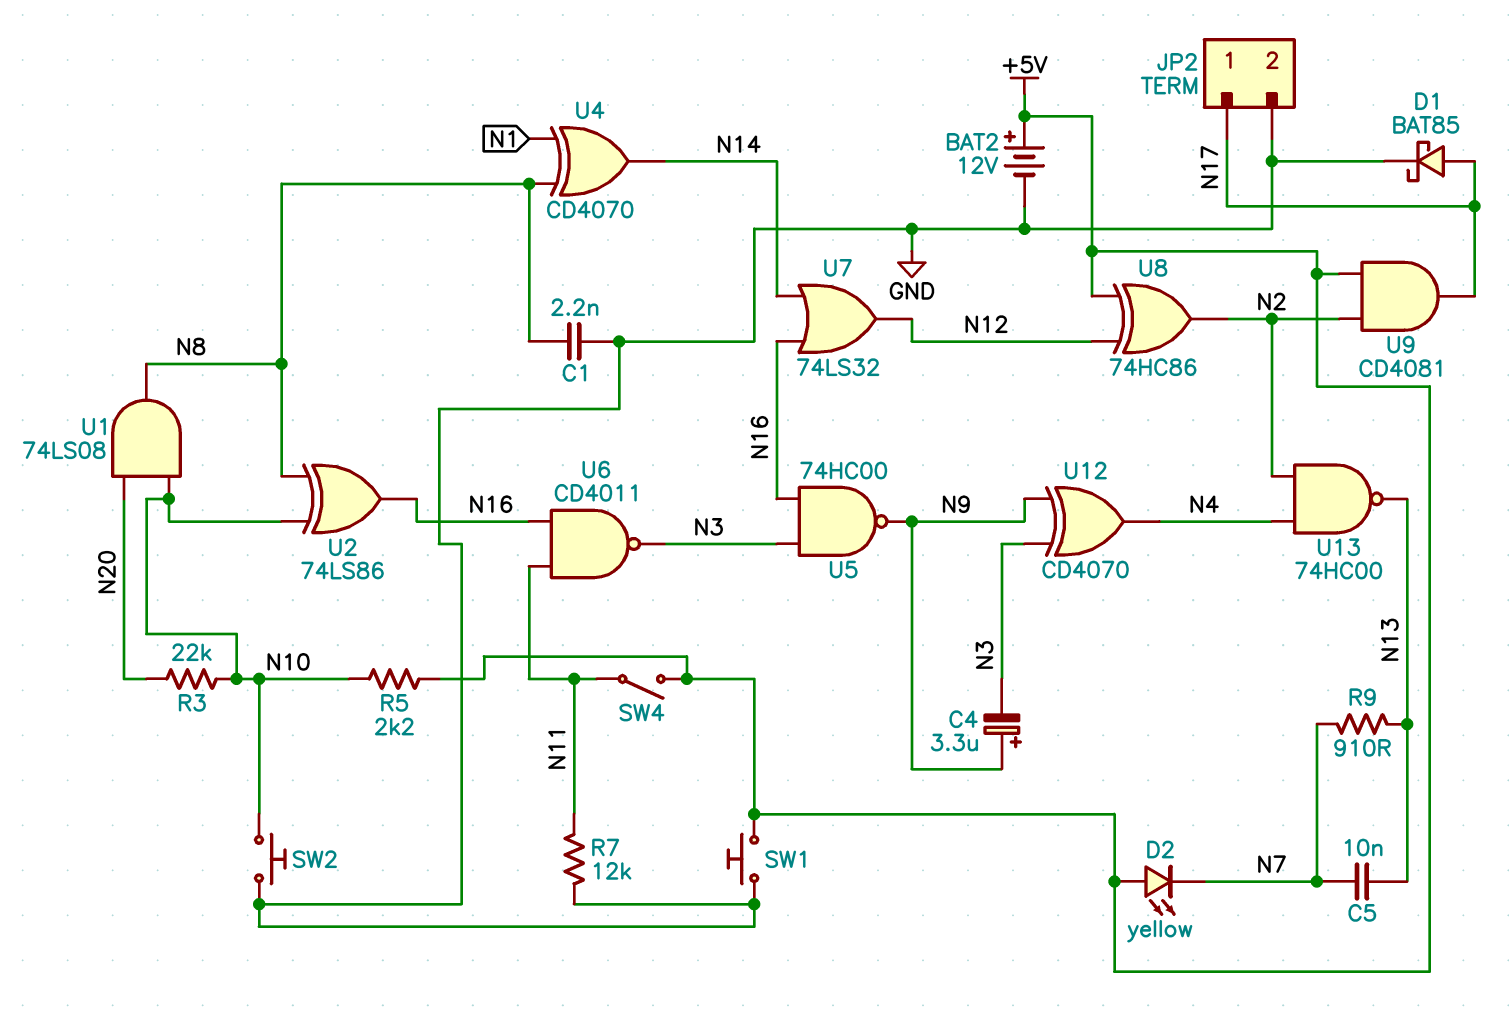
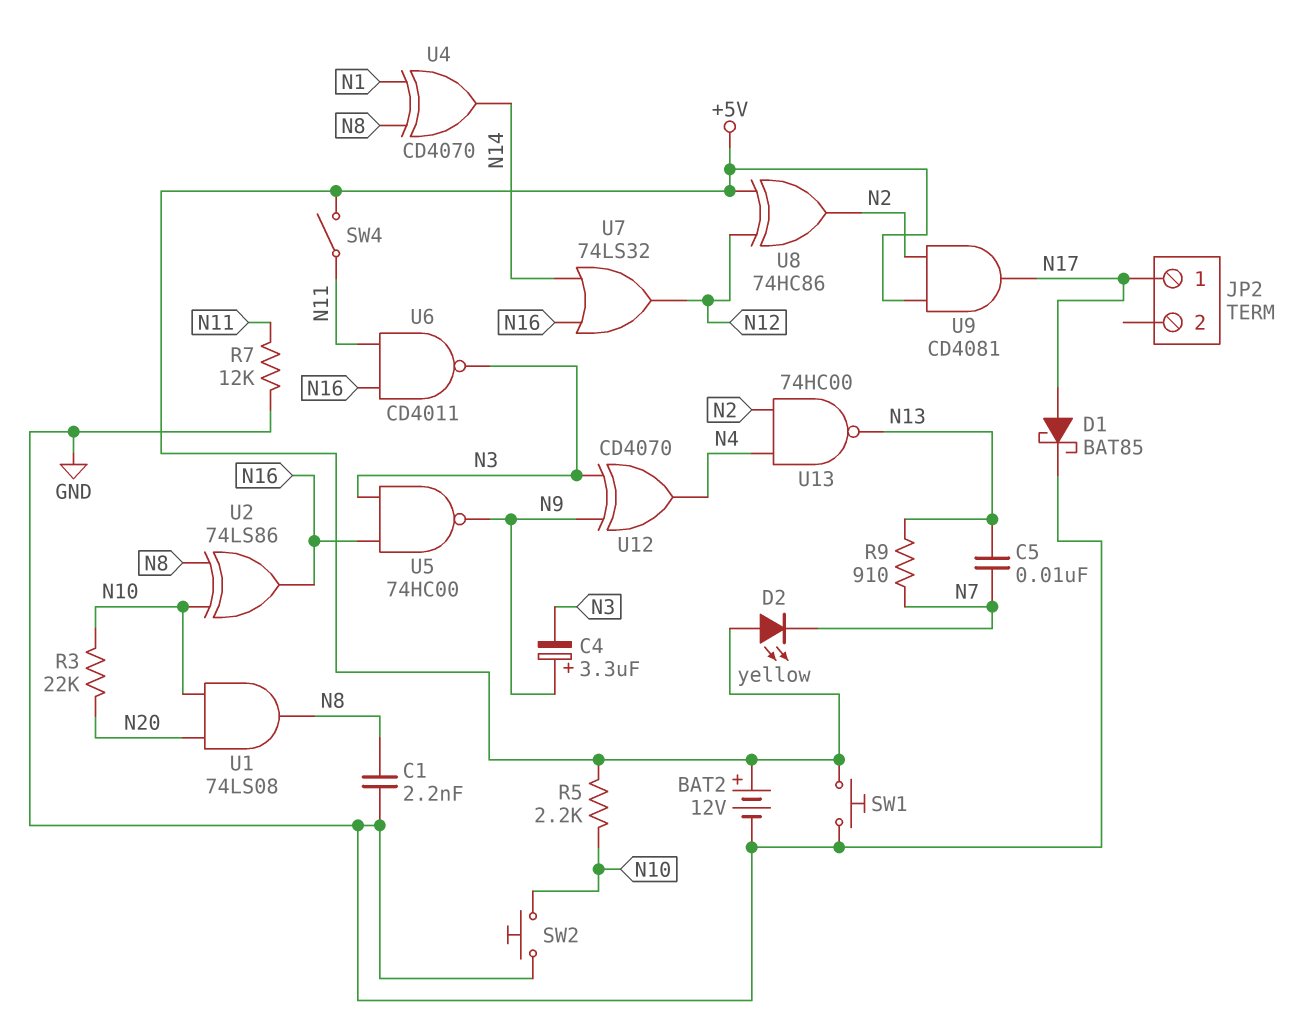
JP2 pin 2: GND -> none

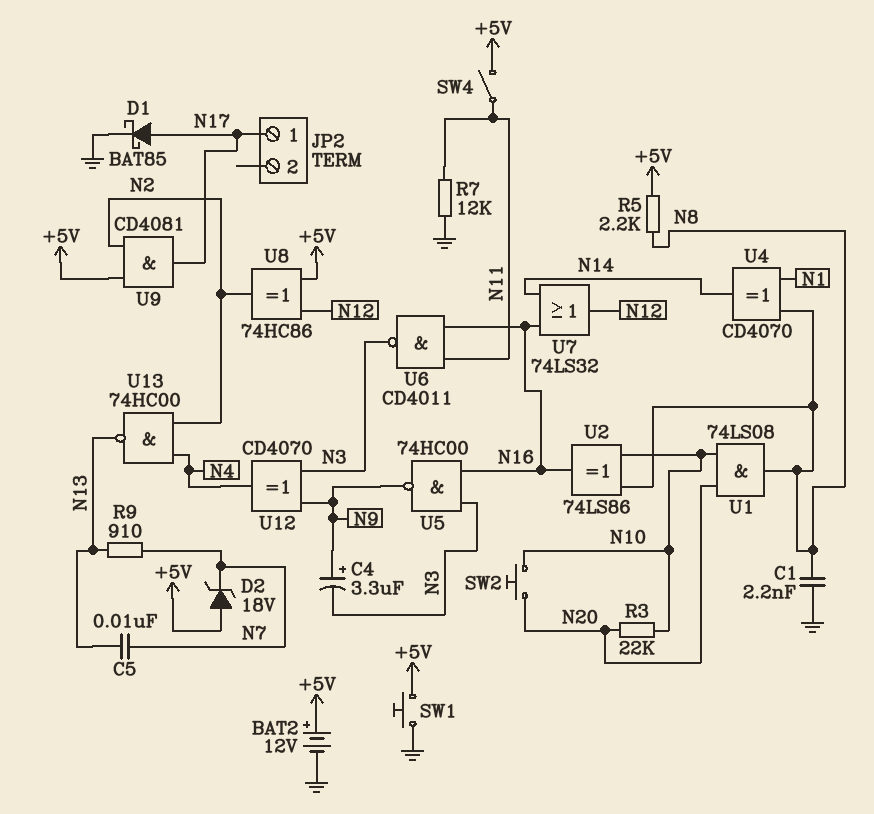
D2: LED yellow (A +5V, K N7) -> zener 18V (A +5V, K N7)
R5: 2.2k (+5V, N10) -> 2.2k (+5V, N8)
SW2: button (GND, N10) -> button (N10, N20)

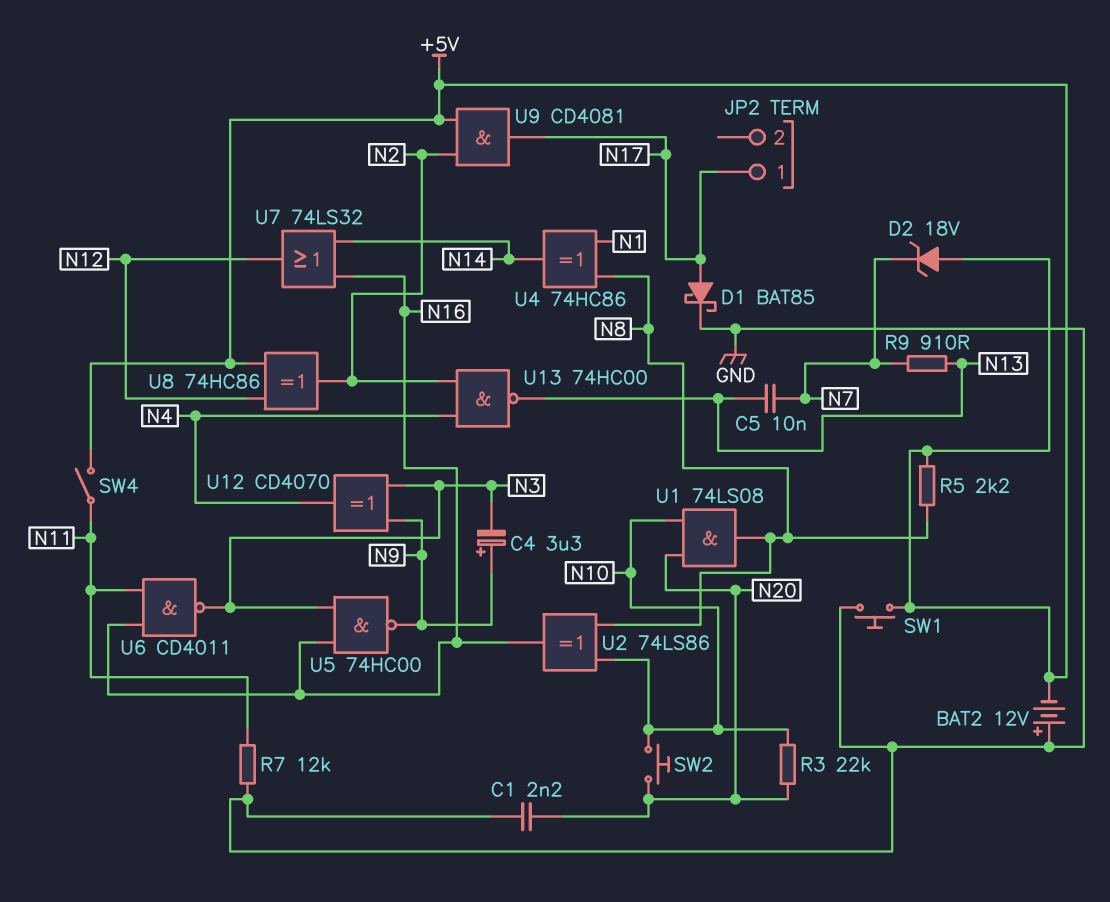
BAT2: 12V (plus +5V, minus GND) -> 12V (plus GND, minus +5V)
C1: 2.2nF (GND, N8) -> 2.2nF (GND, N20)
U4: XOR CD4070 (in N1, in N8, out N14) -> XOR 74HC86 (in N1, in N8, out N14)

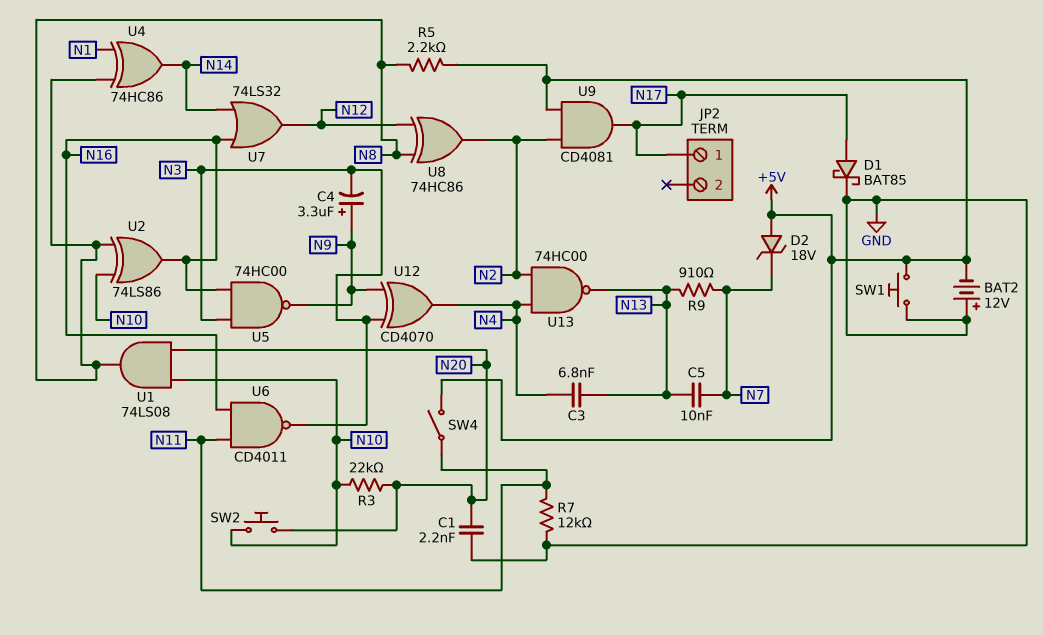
C3: none -> 6.8nF (N4, N13)
U8: XOR 74HC86 (in +5V, in N12, out N2) -> XOR 74HC86 (in N8, in N12, out N2)

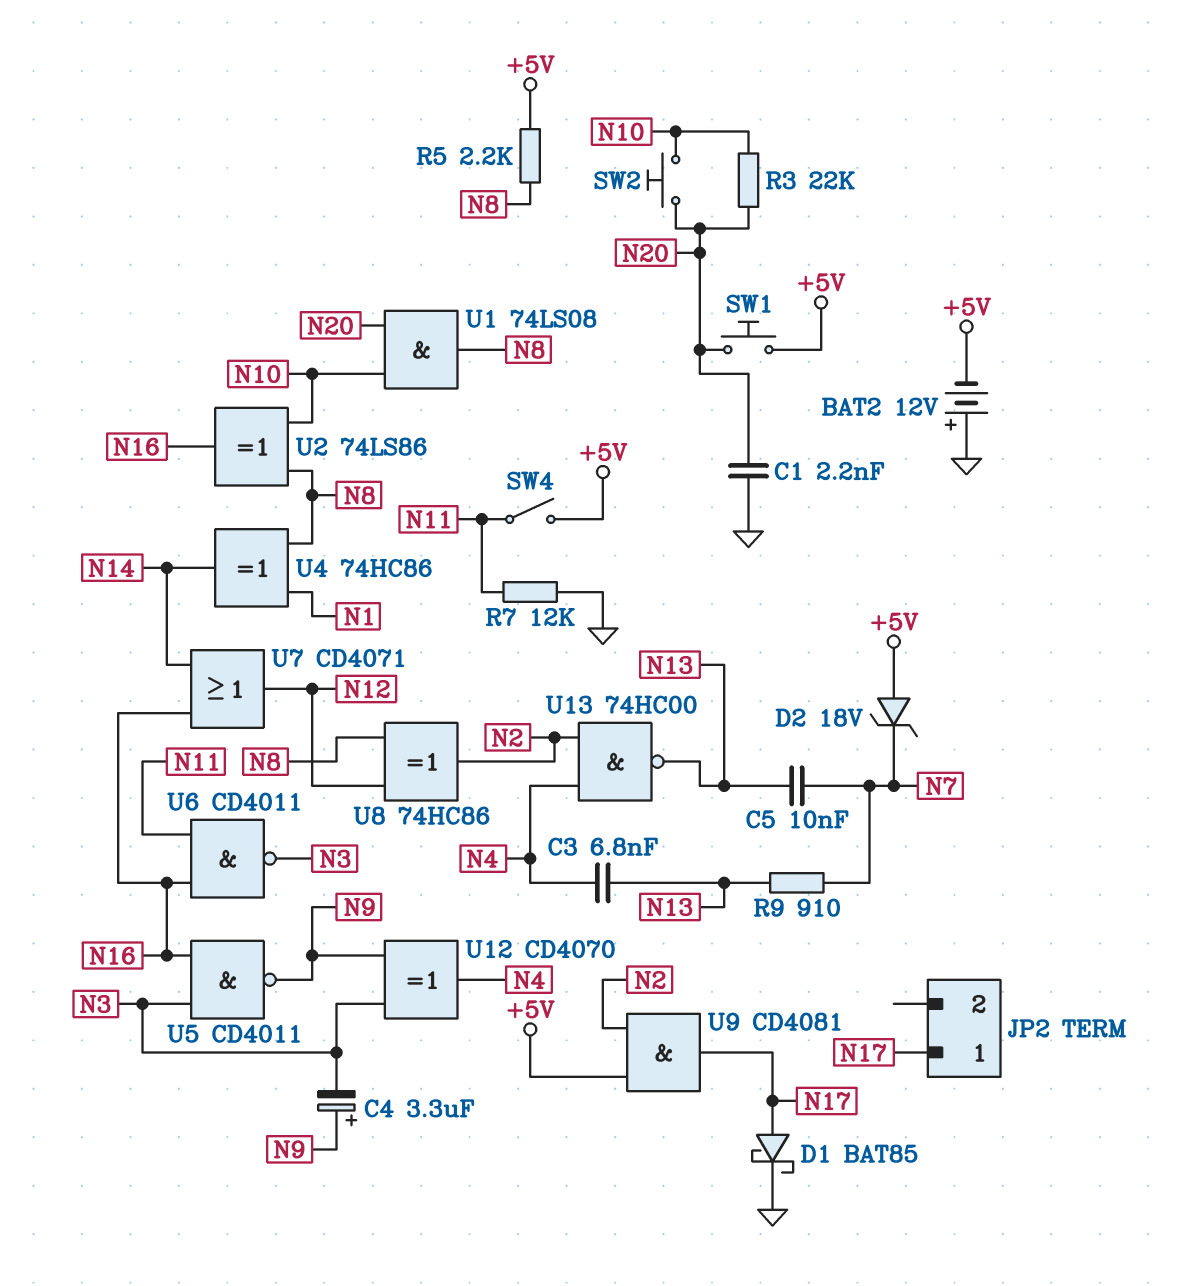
SW1: button (+5V, GND) -> button (+5V, N20)
U5: NAND 74HC00 (in N3, in N16, out N9) -> NAND CD4011 (in N3, in N16, out N9)
U7: OR 74LS32 (in N14, in N16, out N12) -> OR CD4071 (in N14, in N16, out N12)

